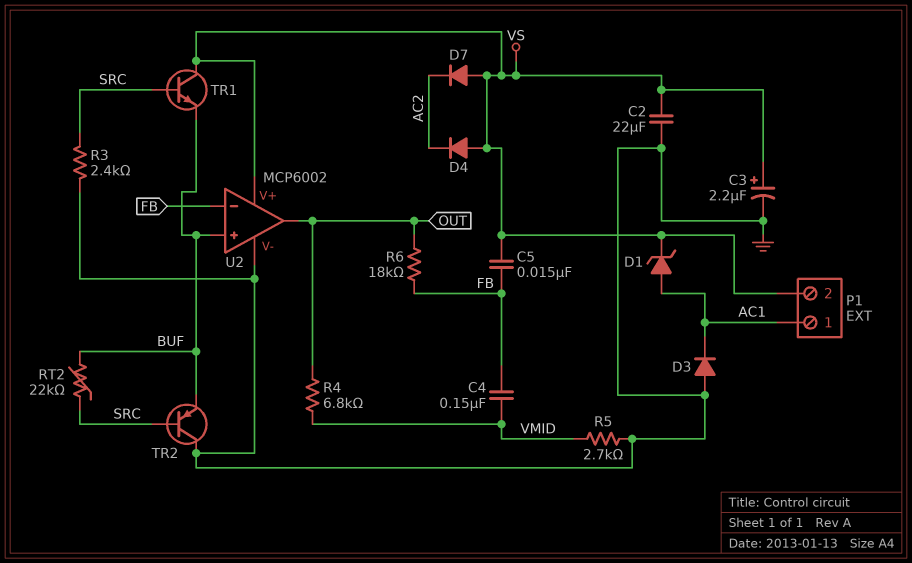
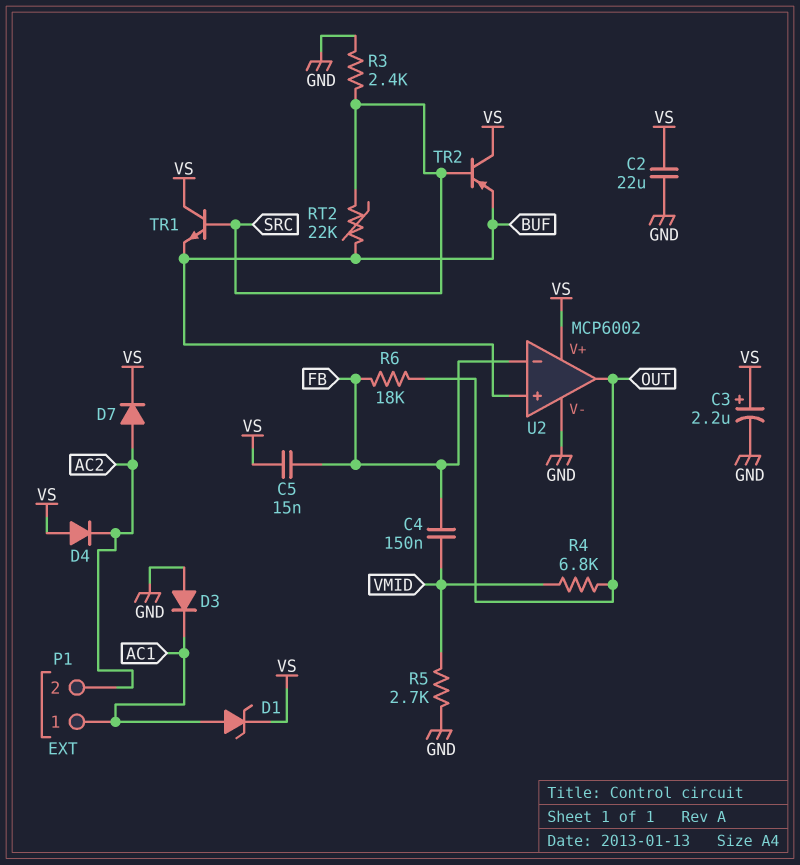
D7: diode (A VS, K AC2) -> diode (A AC2, K VS)
P1 pin 2: VS -> AC2
TR2: PNP (B SRC, C GND, E BUF) -> PNP (B SRC, C VS, E BUF)

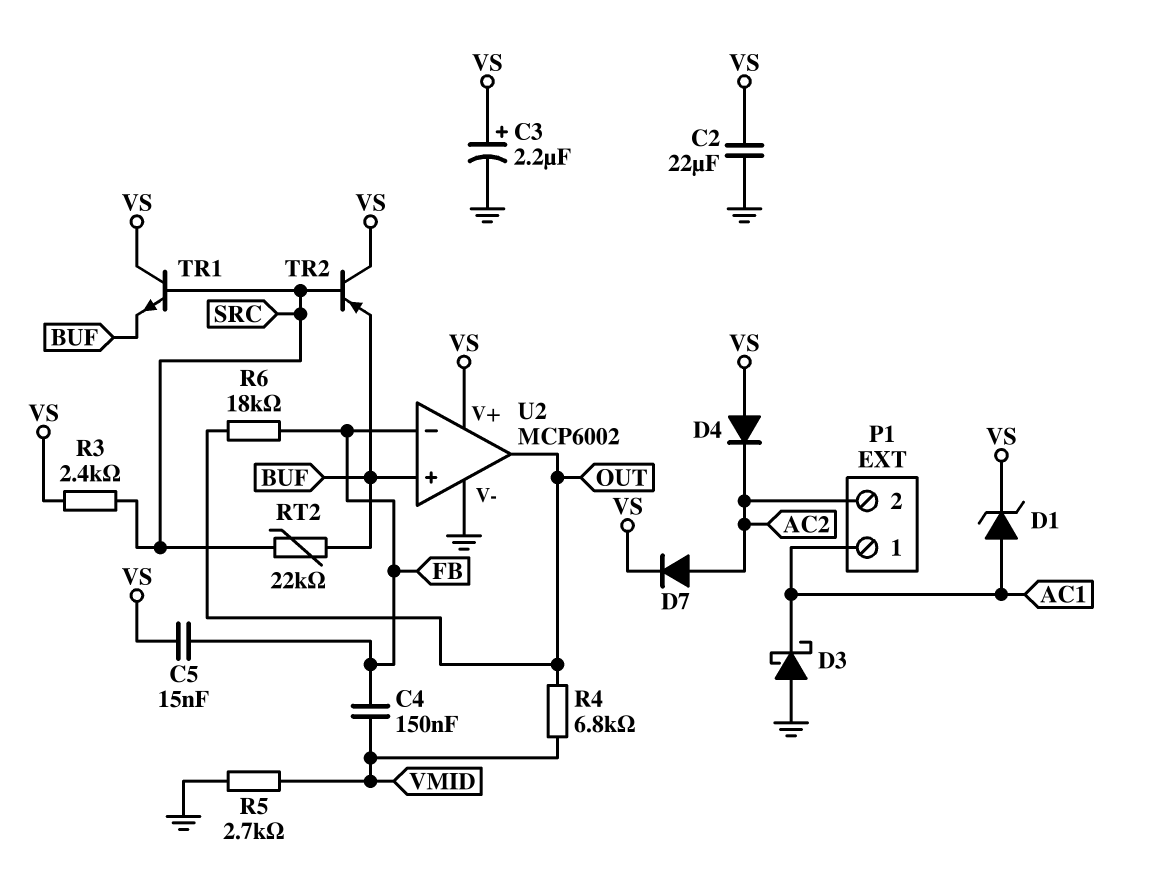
D3: diode (A GND, K AC1) -> schottky (A GND, K AC1)
R3: 2.4k (GND, SRC) -> 2.4k (SRC, VS)

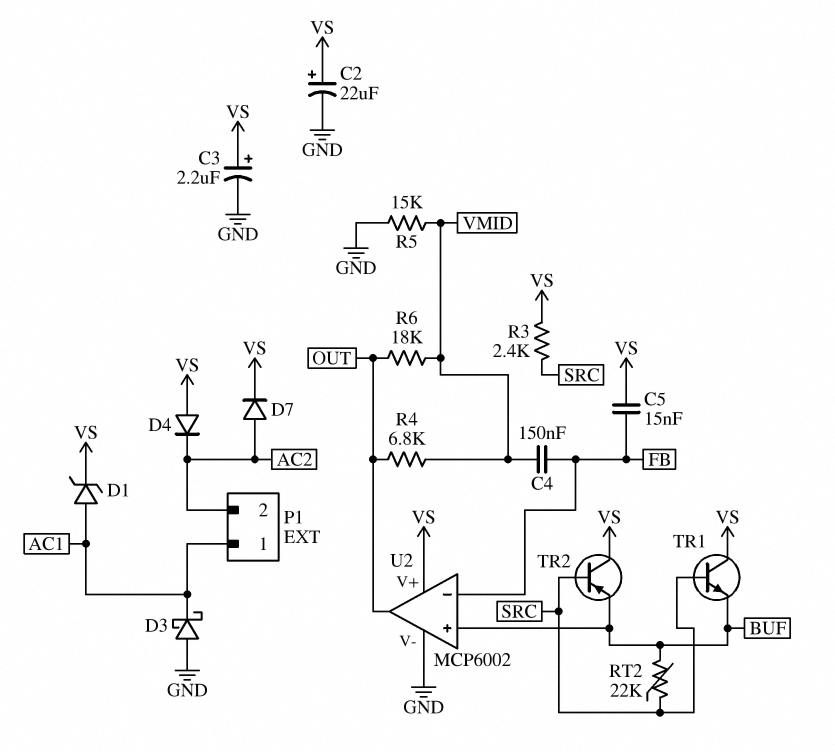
C2: 22uF (GND, VS) -> 22uF (plus VS, minus GND)
R5: 2.7k (GND, VMID) -> 15k (GND, VMID)
R6: 18k (FB, OUT) -> 18k (OUT, VMID)

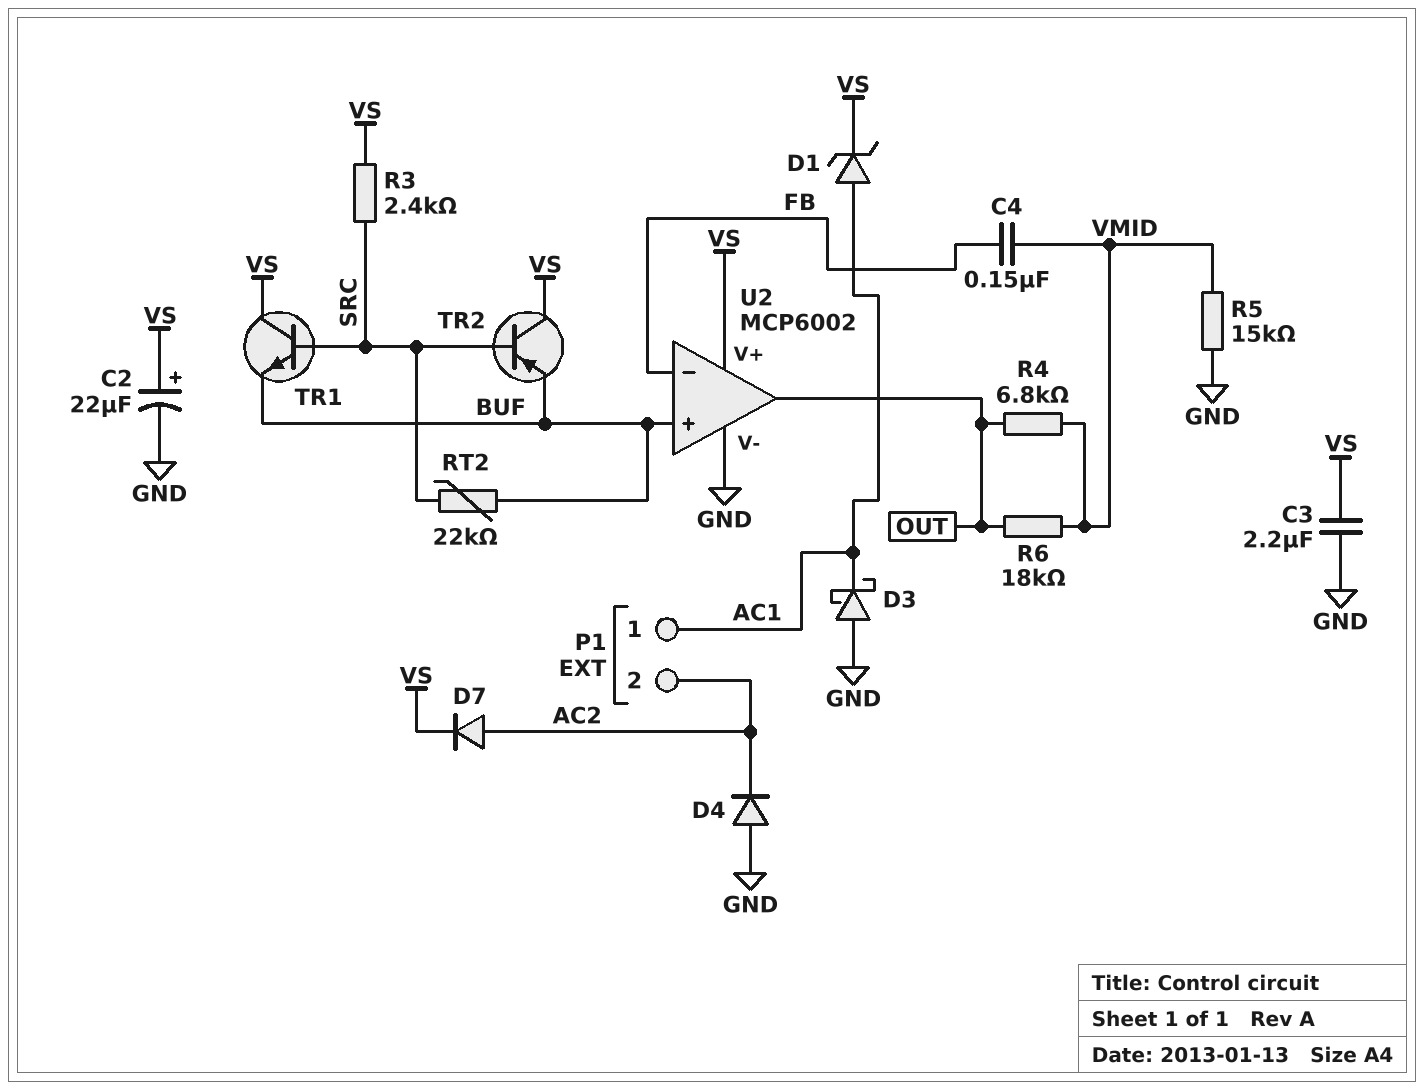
C3: 2.2uF (plus VS, minus GND) -> 2.2uF (GND, VS)
C5: 15nF (FB, VS) -> none
D4: diode (A VS, K AC2) -> diode (A GND, K AC2)

